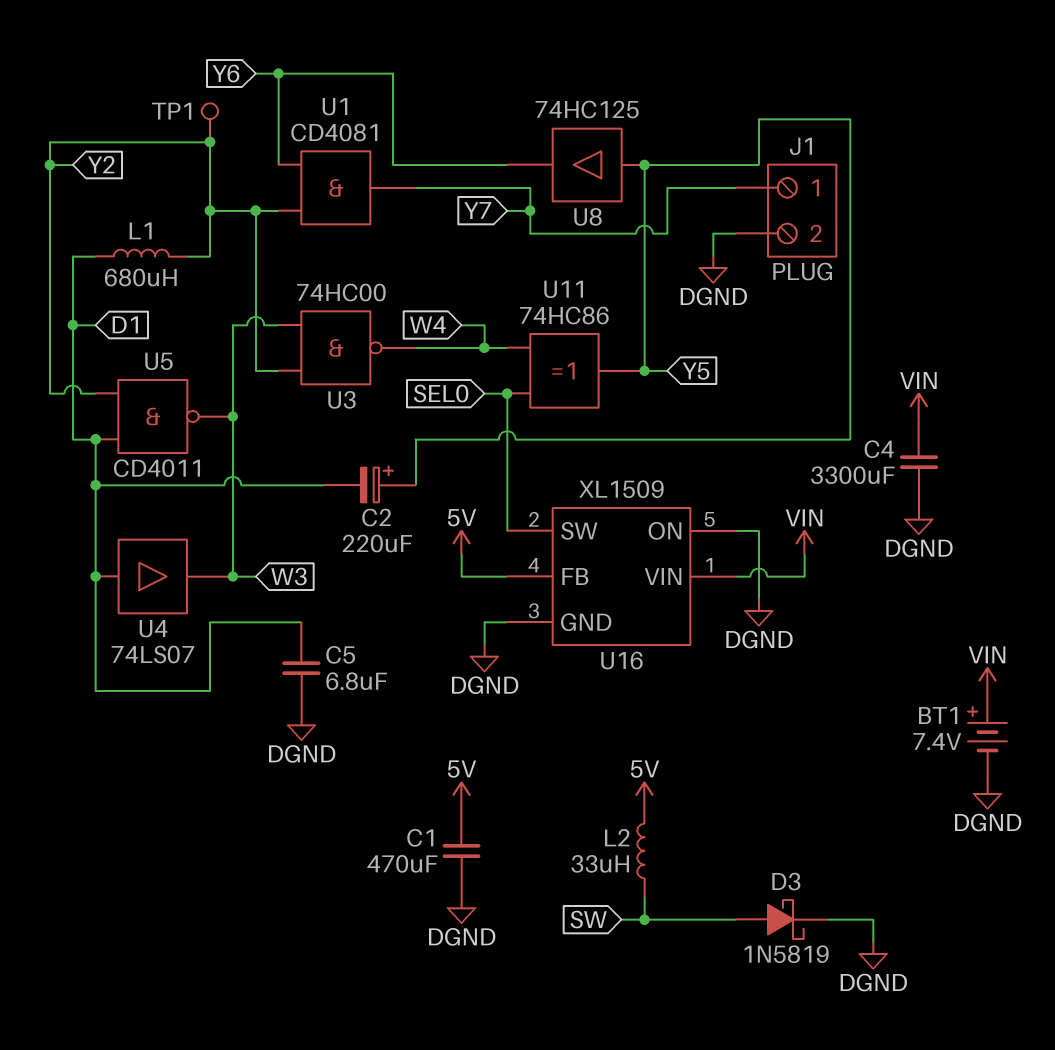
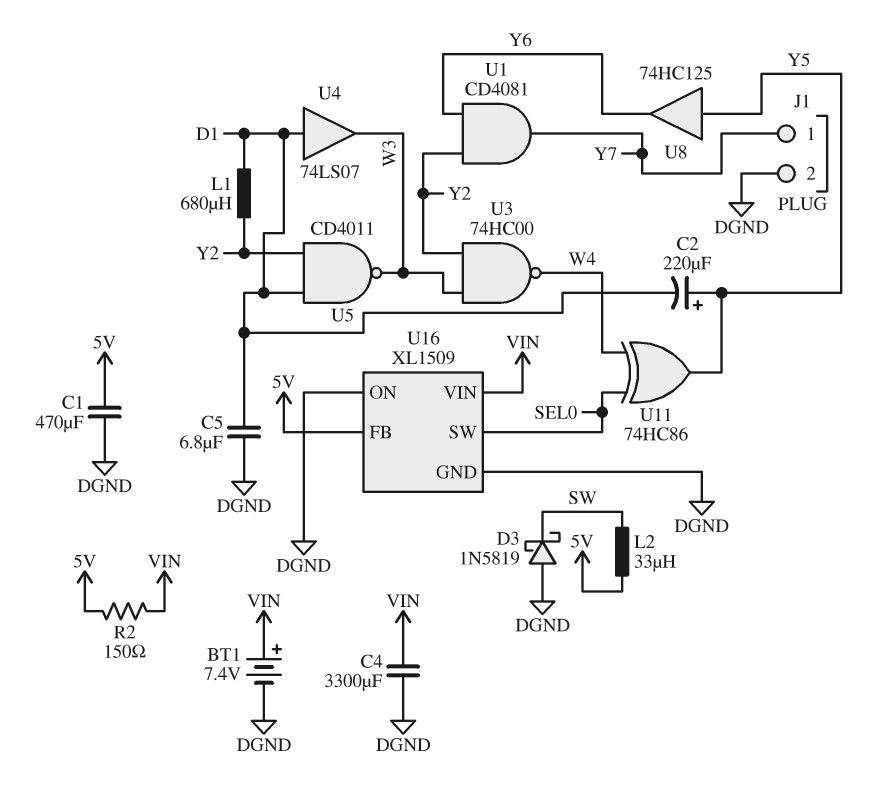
D3: schottky 1N5819 (A SW, K DGND) -> schottky 1N5819 (A DGND, K SW)
R2: none -> 150 (5V, VIN)
TP1: test point (Y2) -> none

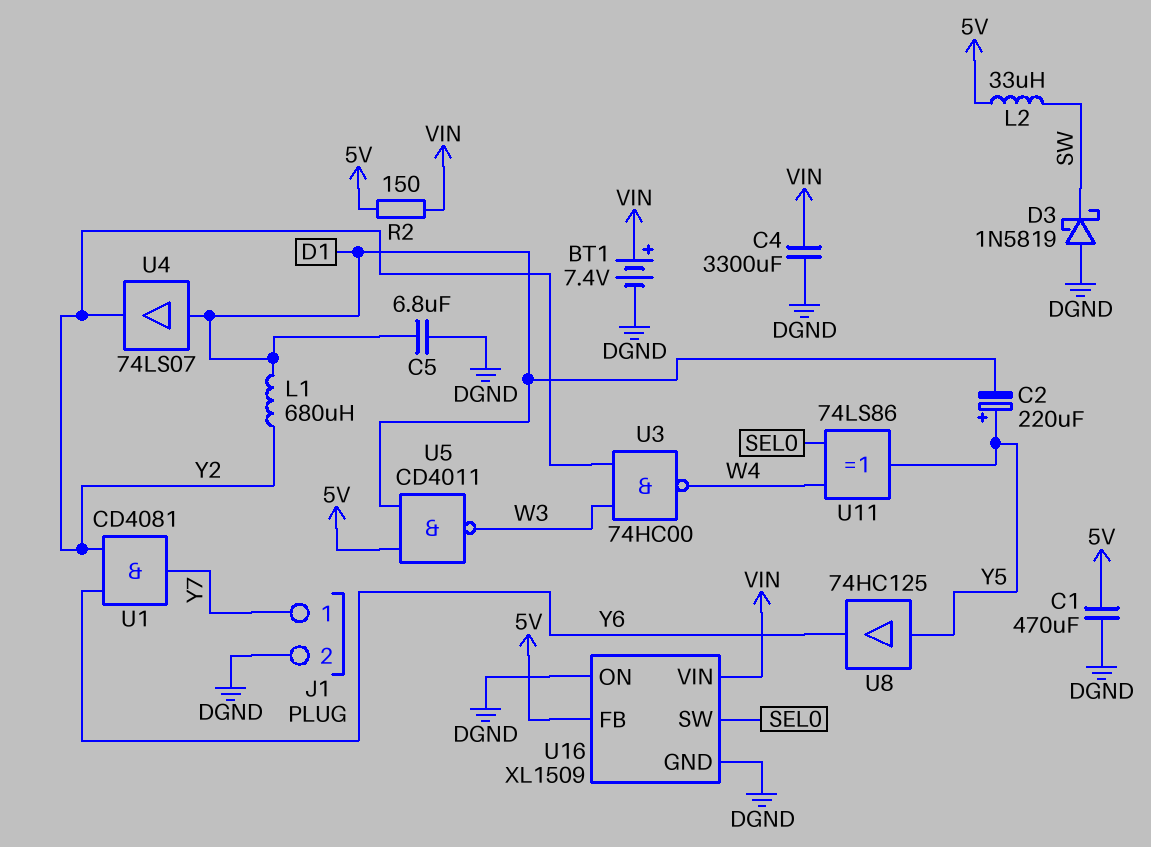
U4: buffer 74LS07 (in D1, out W3) -> buffer 74LS07 (in D1, out Y2)
U5: NAND CD4011 (in D1, in Y2, out W3) -> NAND CD4011 (in 5V, in D1, out W3)
U11: XOR 74HC86 (in SEL0, in W4, out Y5) -> XOR 74LS86 (in SEL0, in W4, out Y5)

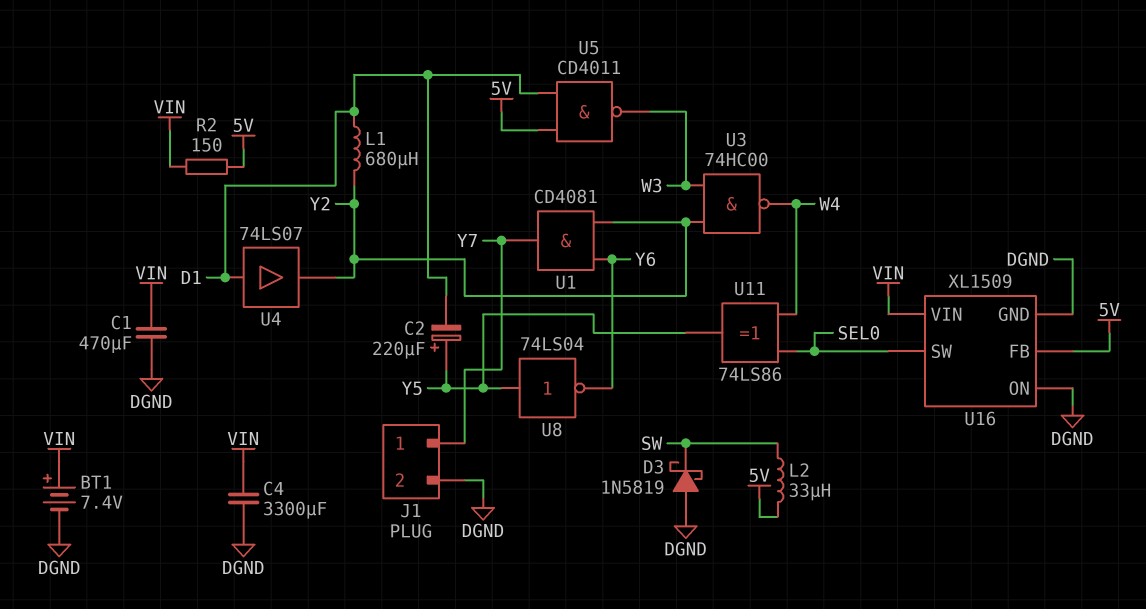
C1: 470uF (5V, DGND) -> 470uF (DGND, VIN)
C5: 6.8uF (D1, DGND) -> none
U8: buffer 74HC125 (in Y5, out Y6) -> NOT 74LS04 (in Y5, out Y6)

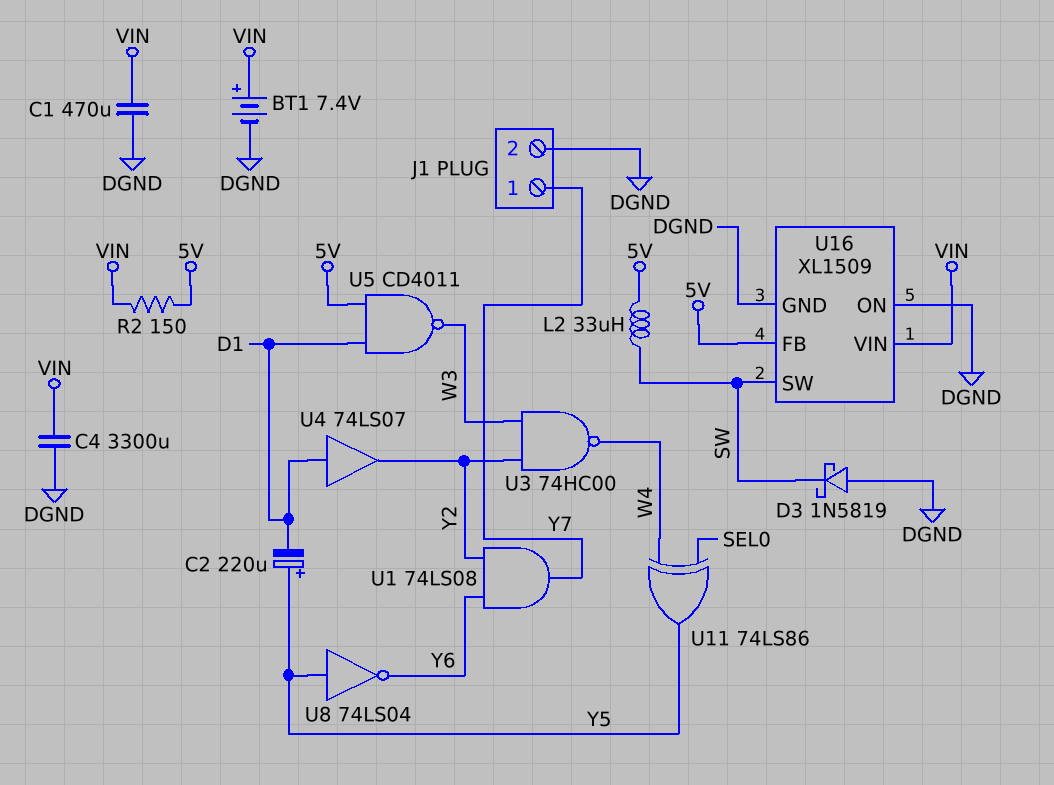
L1: 680uH (D1, Y2) -> none
U1: AND CD4081 (in Y2, in Y6, out Y7) -> AND 74LS08 (in Y2, in Y6, out Y7)
U16 pin SW: SEL0 -> SW

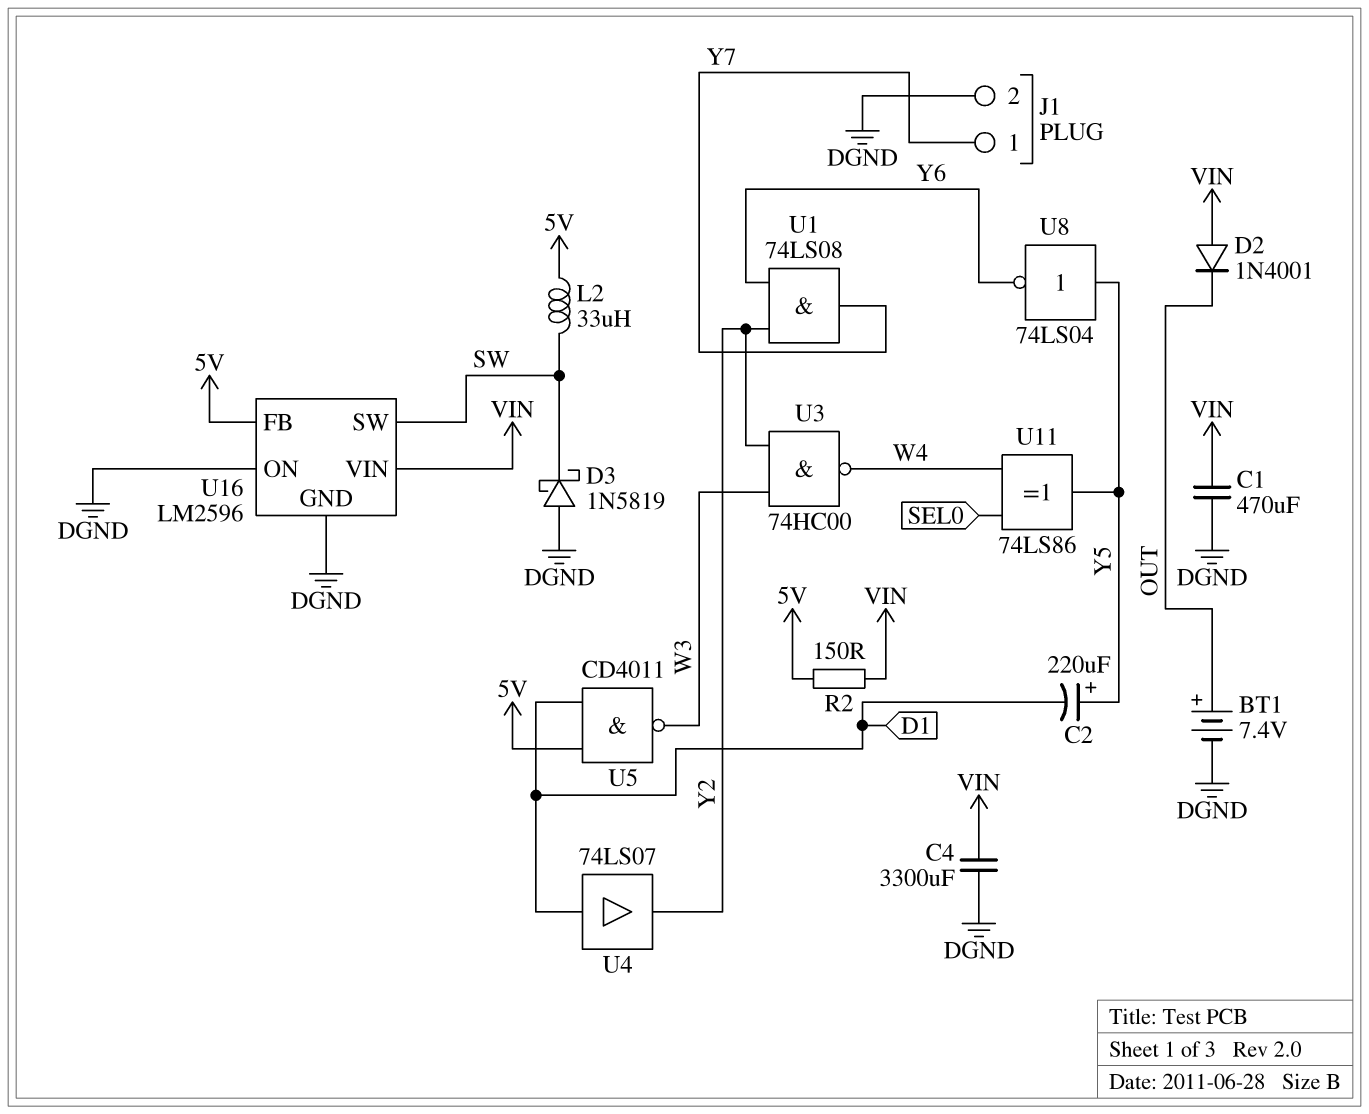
BT1: 7.4V (plus VIN, minus DGND) -> 7.4V (plus OUT, minus DGND)
D2: none -> diode 1N4001 (A VIN, K OUT)
U16: XL1509 -> LM2596

